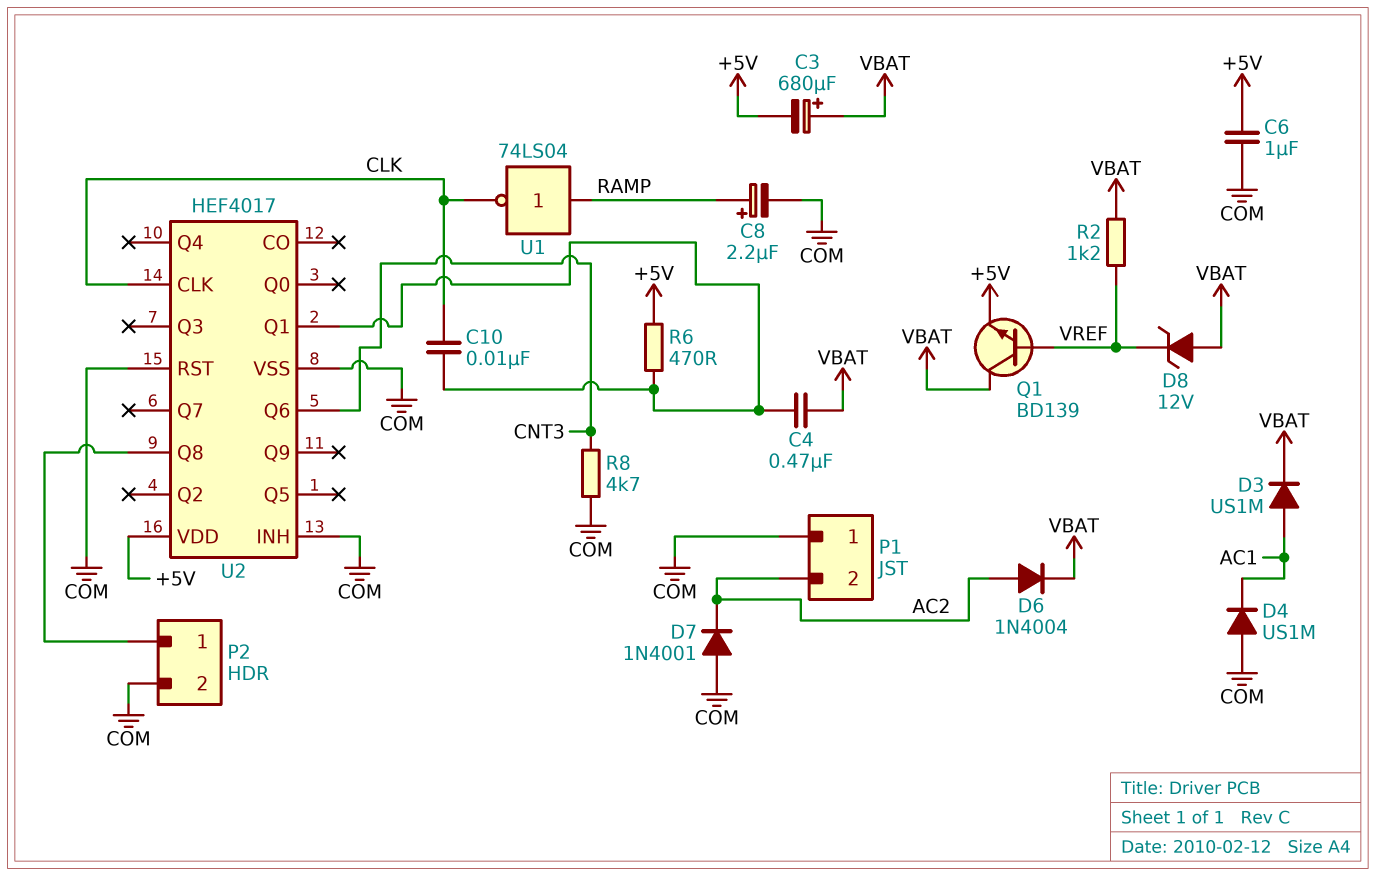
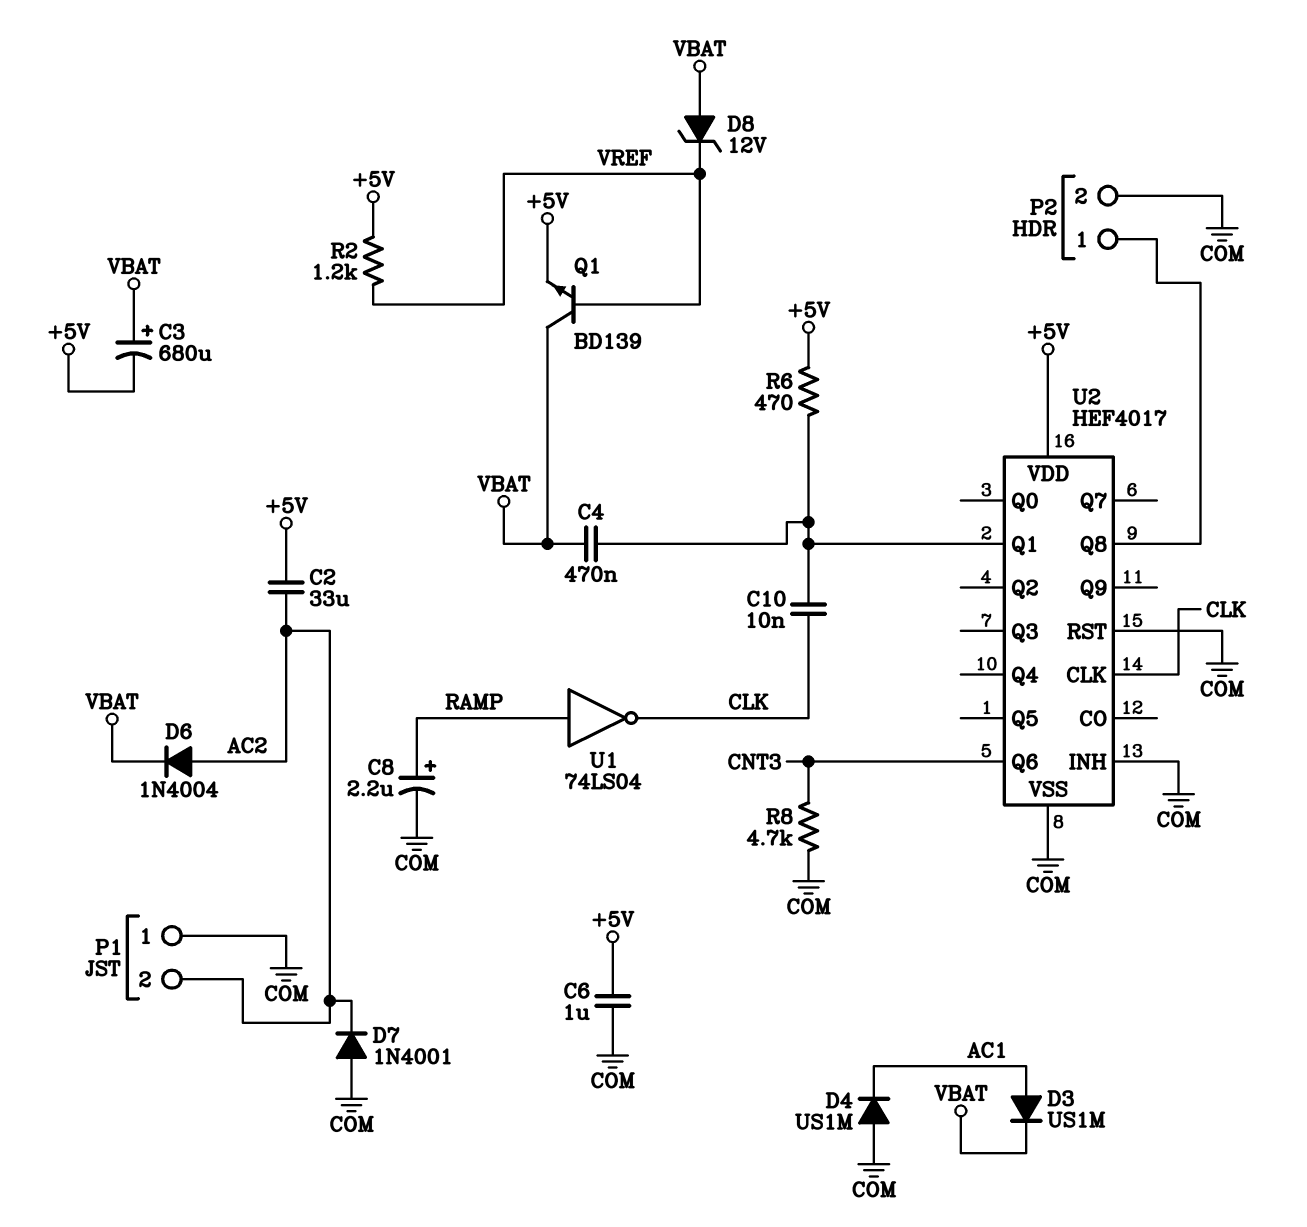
C2: none -> 33uF (+5V, AC2)
R2: 1.2k (VBAT, VREF) -> 1.2k (+5V, VREF)

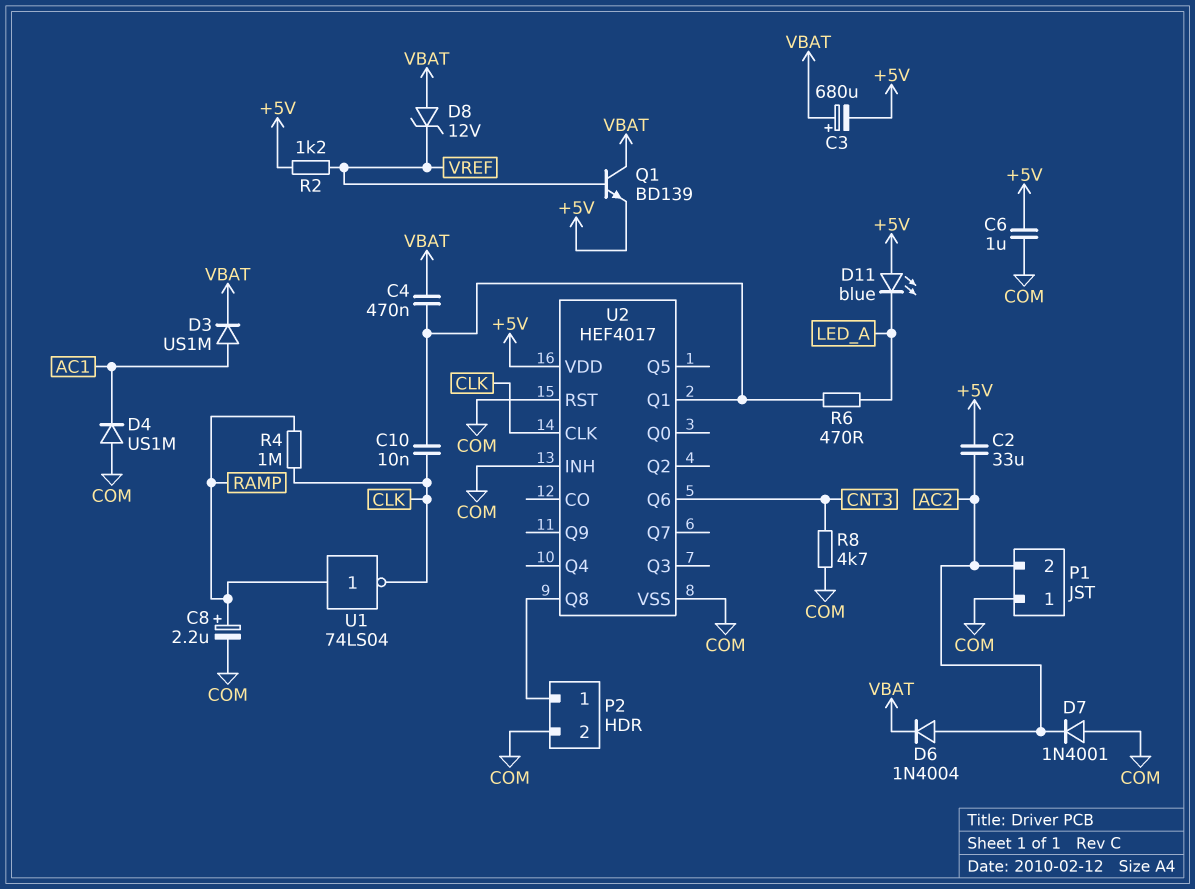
D11: none -> LED blue (A +5V, K LED_A)
R4: none -> 1M (CLK, RAMP)
R6: 470 (+5V, U2/Q1) -> 470 (LED_A, U2/Q1)

